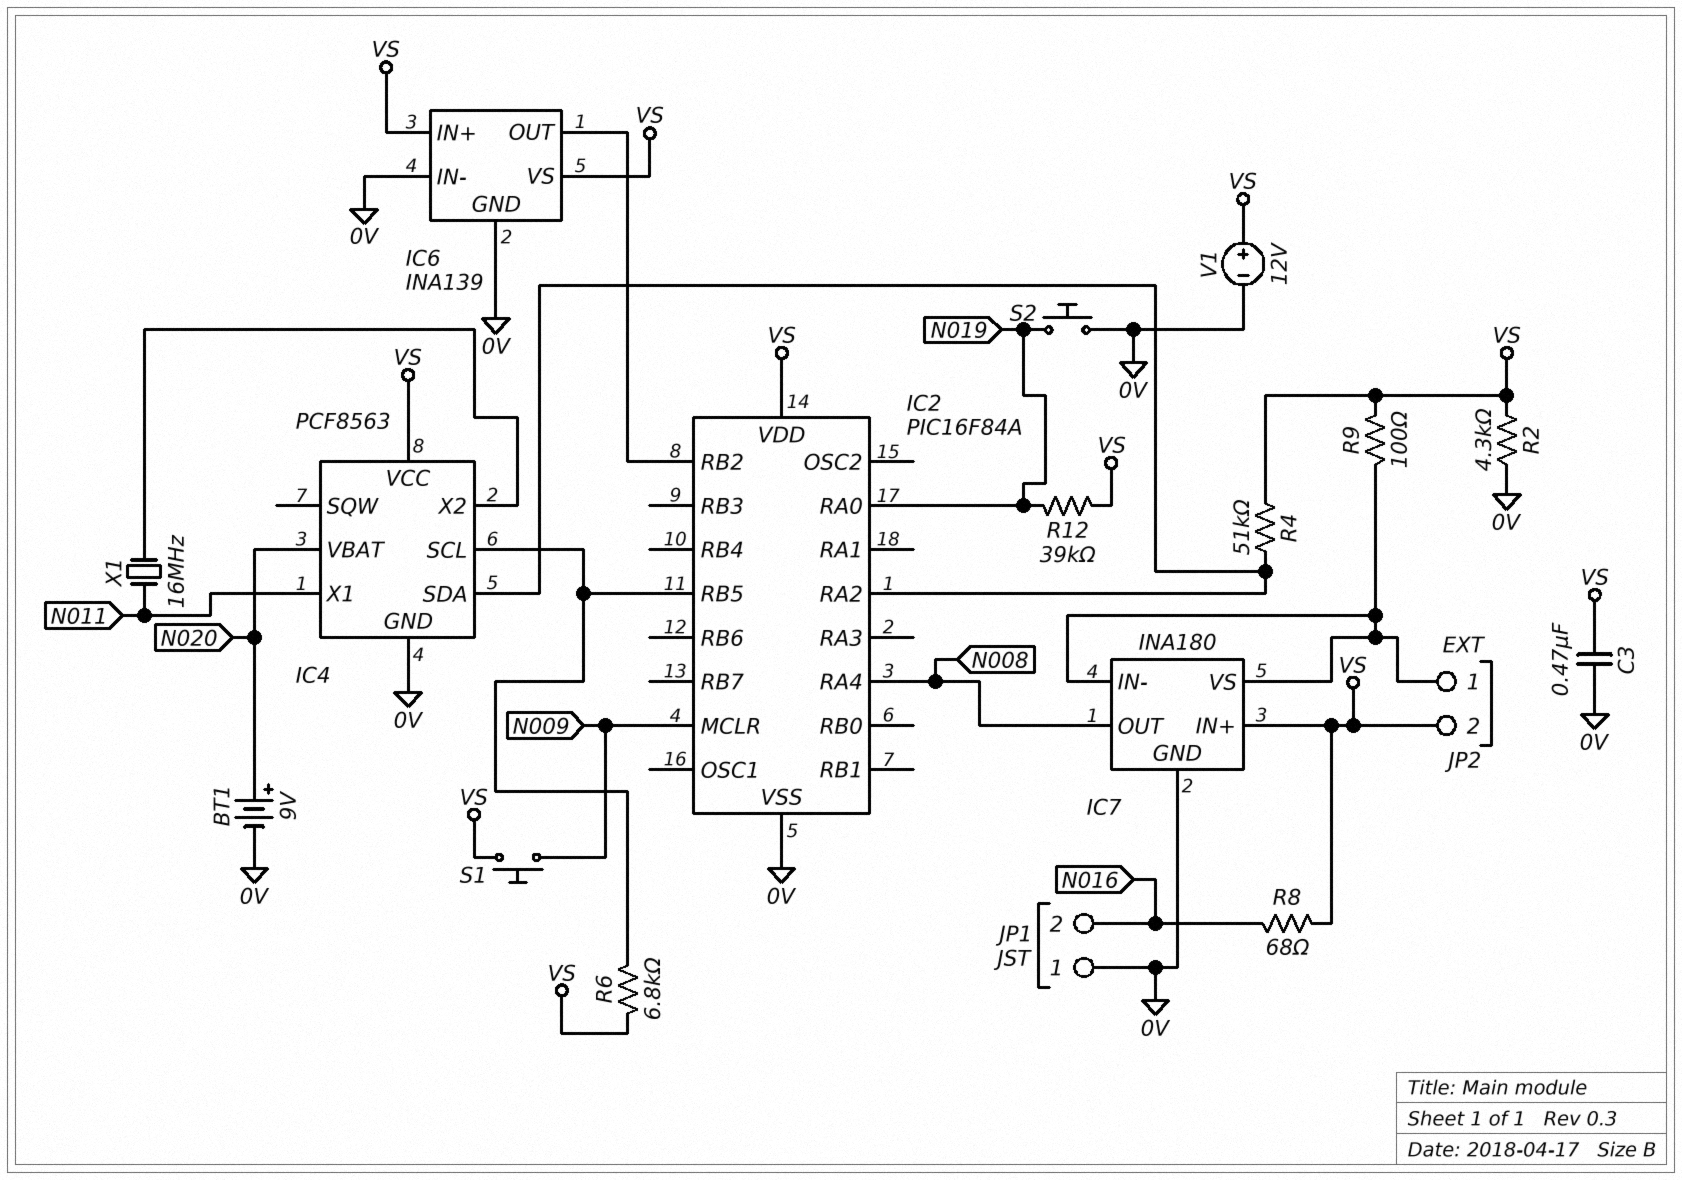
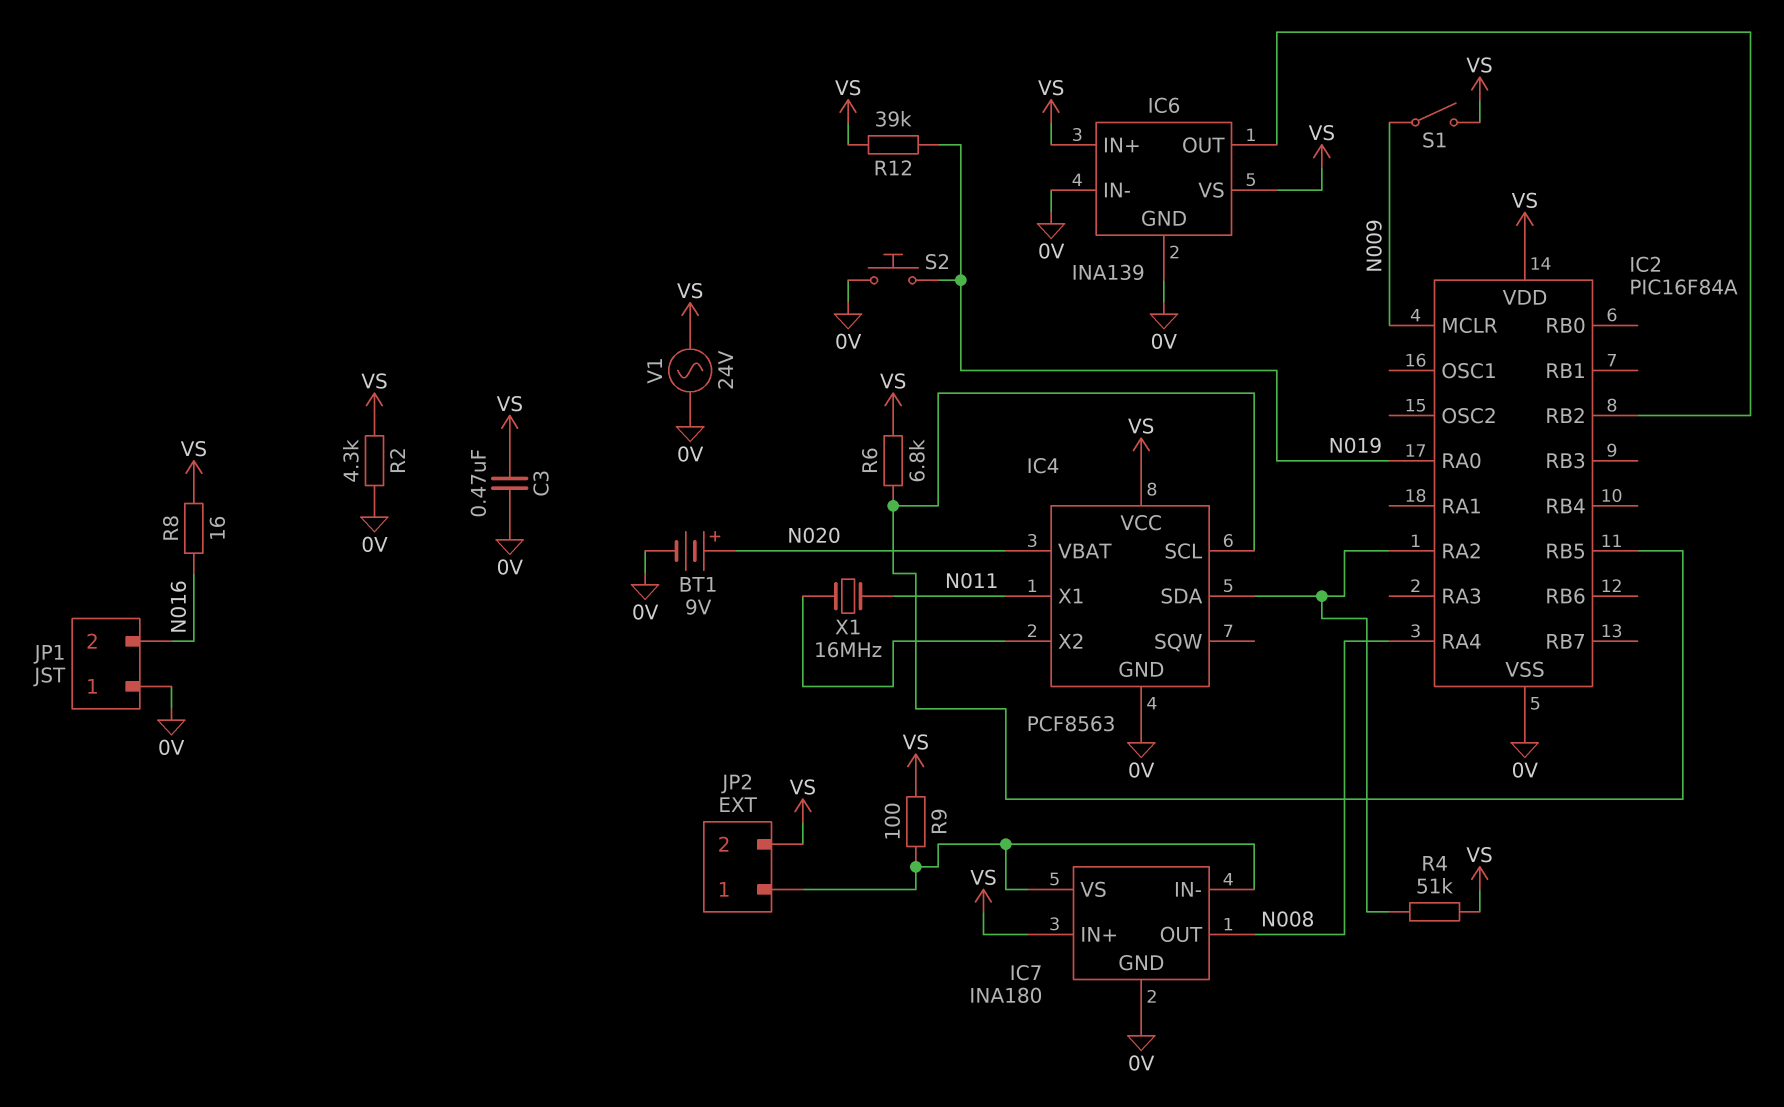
R8: 68 (N016, VS) -> 16 (N016, VS)
S1: button (N009, VS) -> switch (N009, VS)
V1: 12V (plus VS, minus 0V) -> AC 24V (0V, VS)

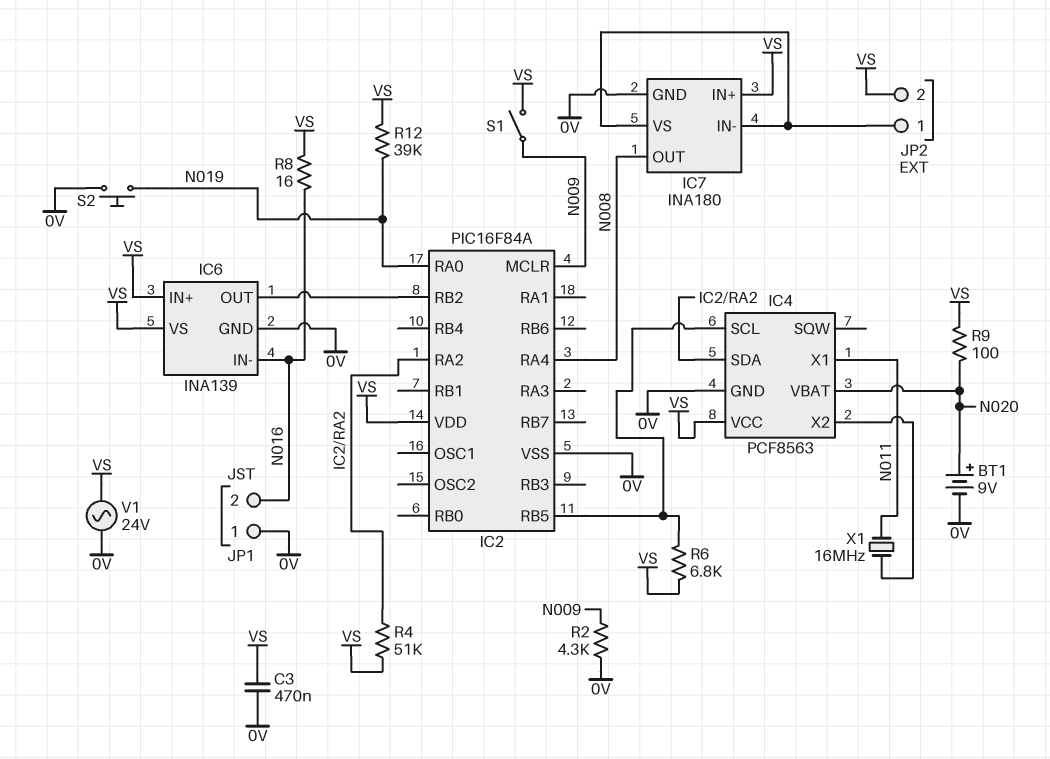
IC6 pin IN-: 0V -> N016
R2: 4.3k (0V, VS) -> 4.3k (0V, N009)
R9: 100 (IC7/IN-, VS) -> 100 (N020, VS)

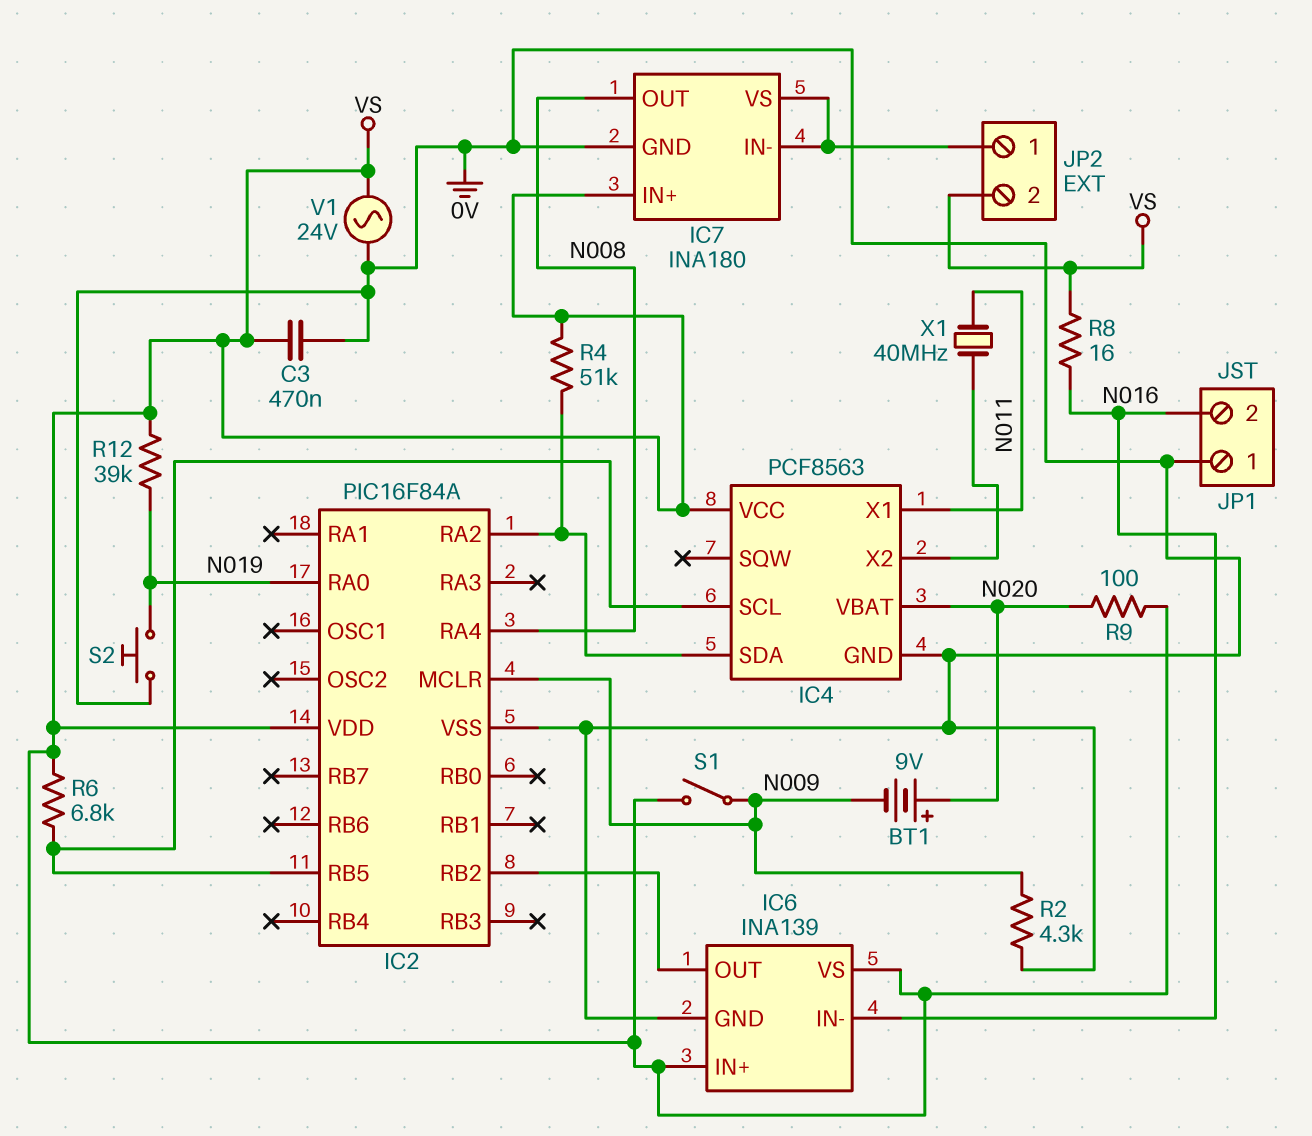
BT1: 9V (plus N020, minus 0V) -> 9V (plus N020, minus N009)
X1: 16MHz (IC4/X2, N011) -> 40MHz (IC4/X2, N011)

